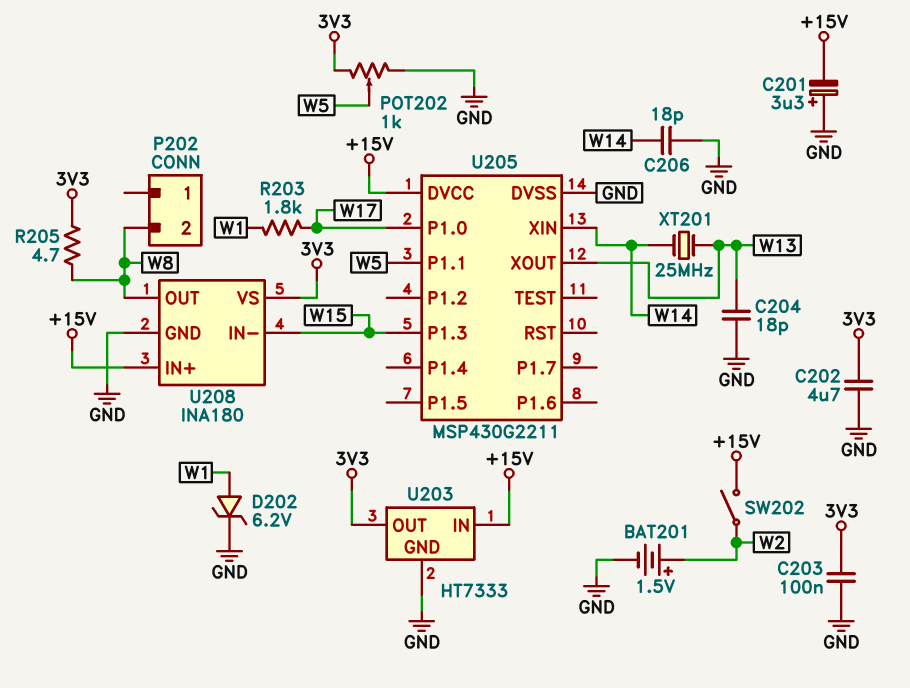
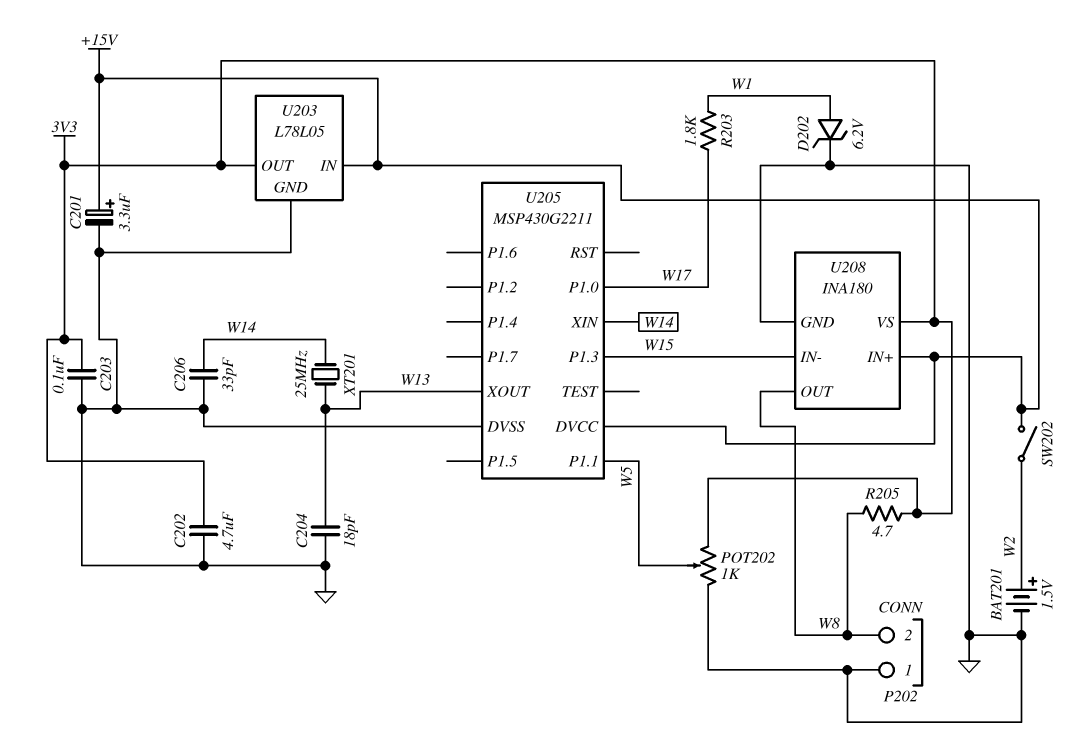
C201: 3.3uF (plus GND, minus +15V) -> 3.3uF (plus +15V, minus GND)
C206: 18pF (GND, W14) -> 33pF (GND, W14)
P202 pin 1: none -> GND
U203: HT7333 -> L78L05

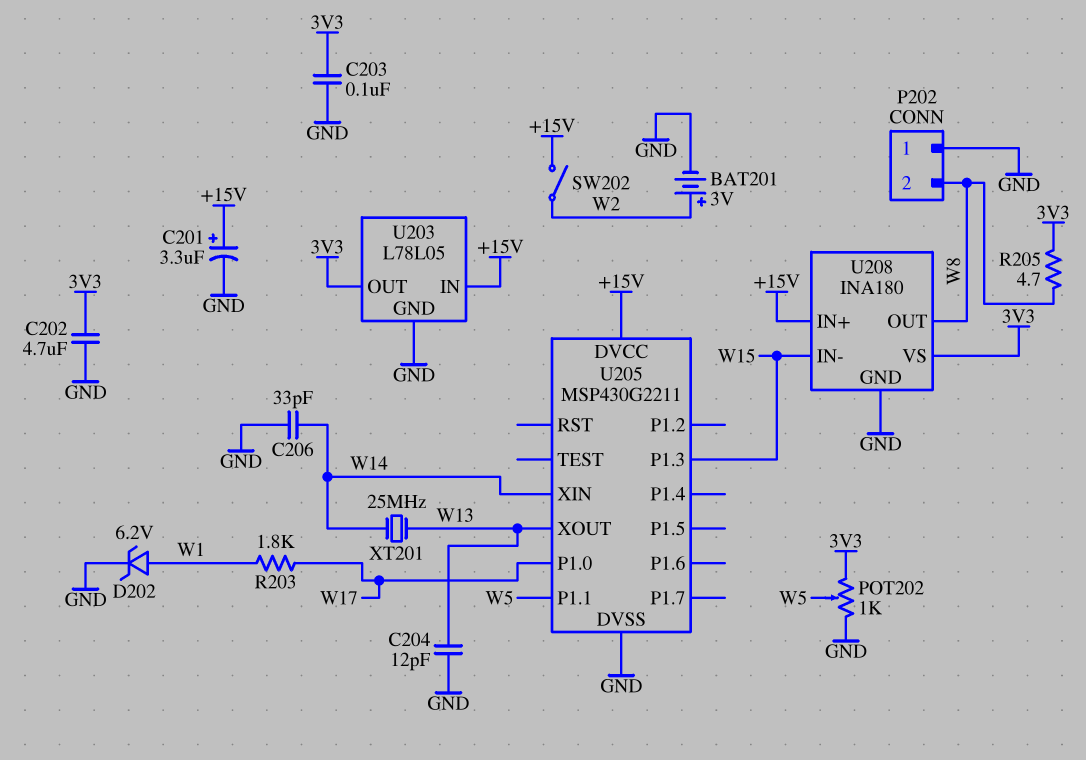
BAT201: 1.5V (plus W2, minus GND) -> 3V (plus W2, minus GND)
C204: 18pF (GND, W13) -> 12pF (GND, W13)

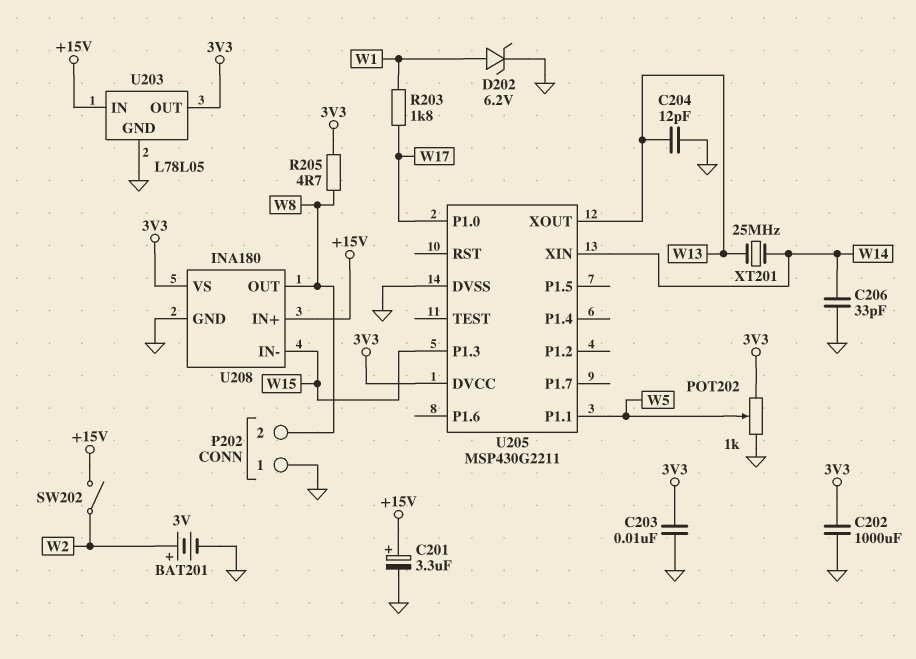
C202: 4.7uF (3V3, GND) -> 1000uF (3V3, GND)
C203: 100nF (3V3, GND) -> 10nF (3V3, GND)
U205 pin DVCC: +15V -> 3V3

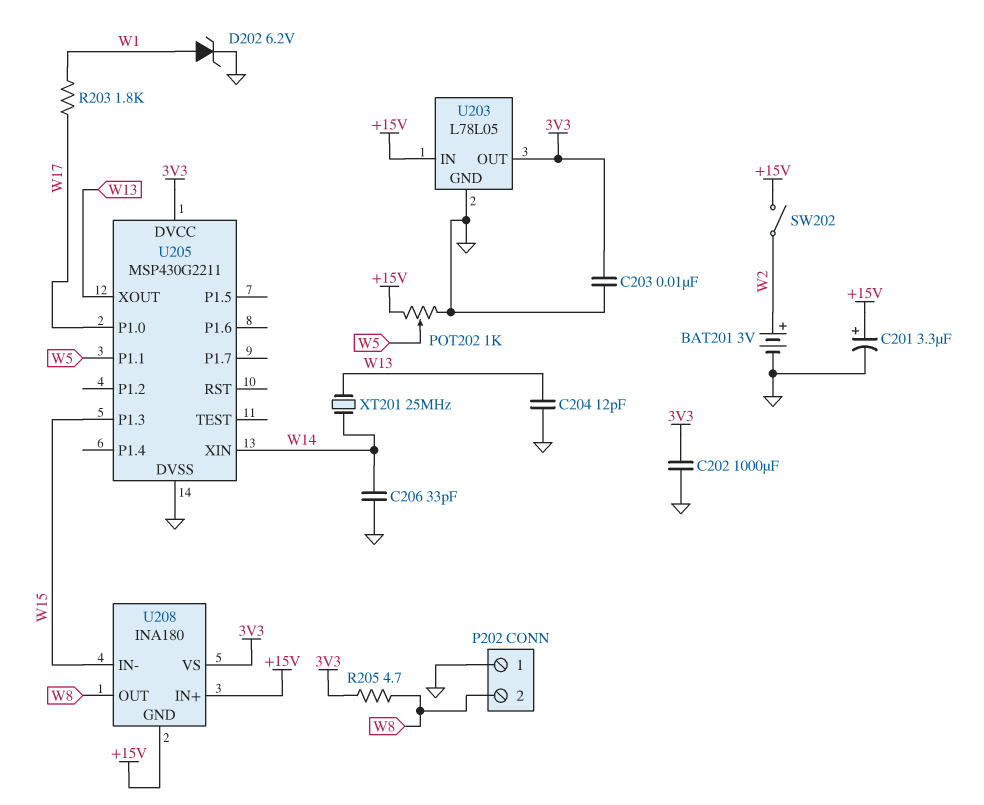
POT202: 1k (3V3, GND, wiper W5) -> 1k (+15V, GND, wiper W5)
U208 pin GND: GND -> +15V

